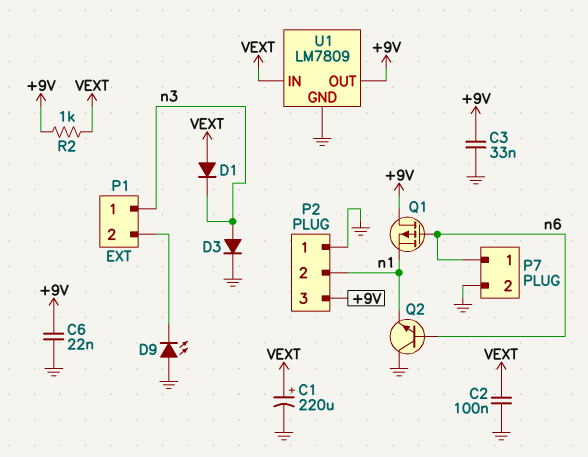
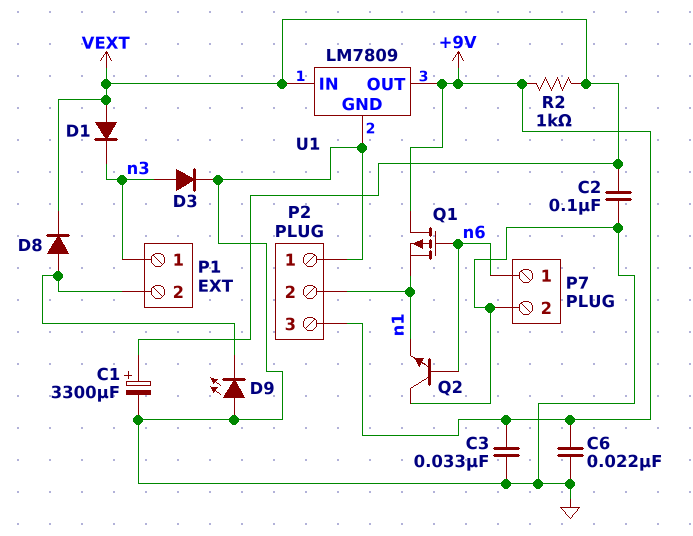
C1: 220uF (plus VEXT, minus GND) -> 3300uF (plus VEXT, minus GND)
D8: none -> diode (A P1/2, K VEXT)

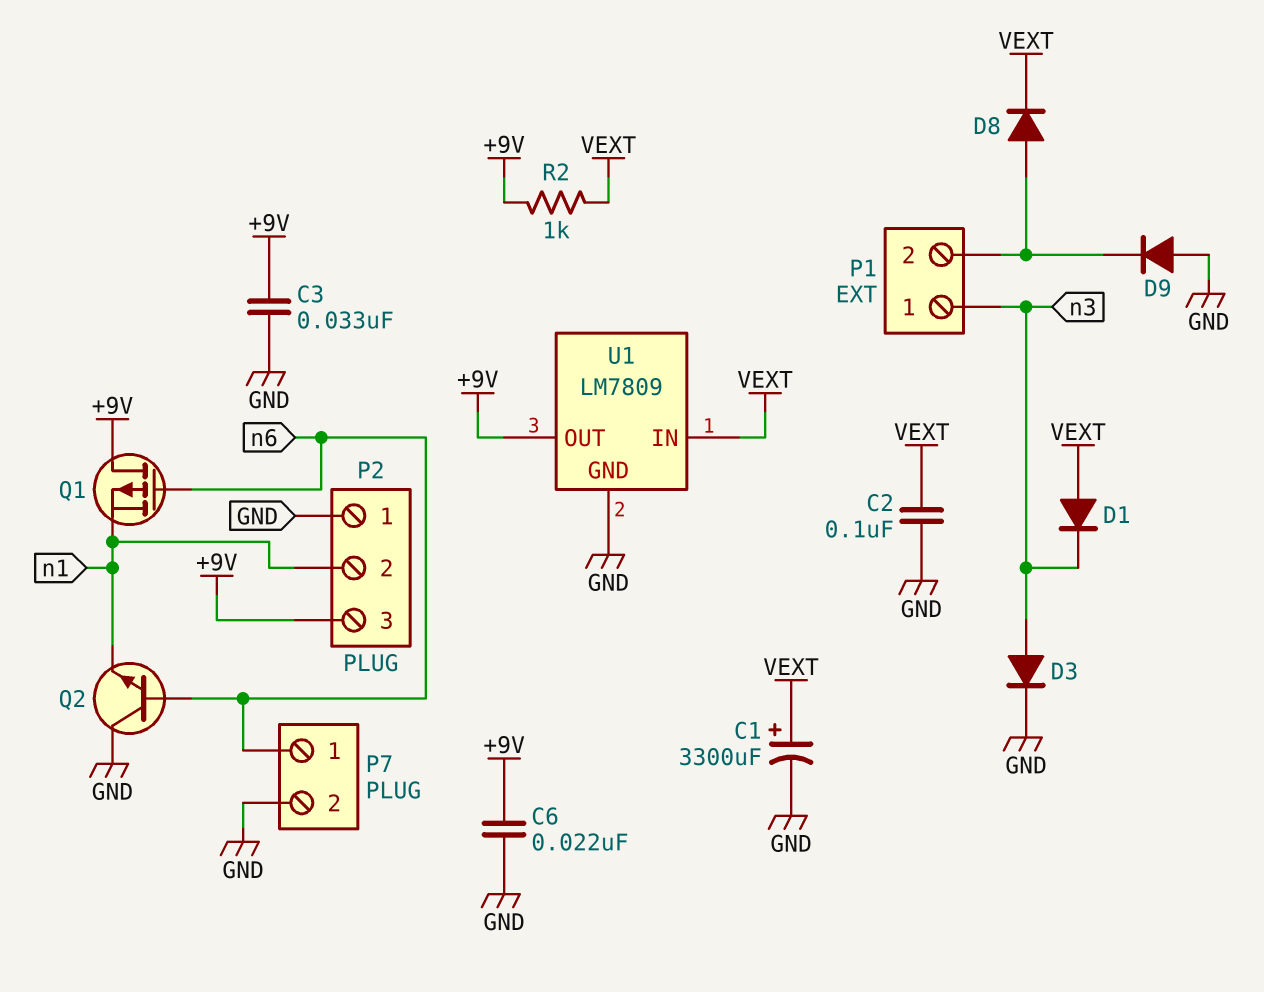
D9: LED (A GND, K P1/2) -> diode (A GND, K P1/2)

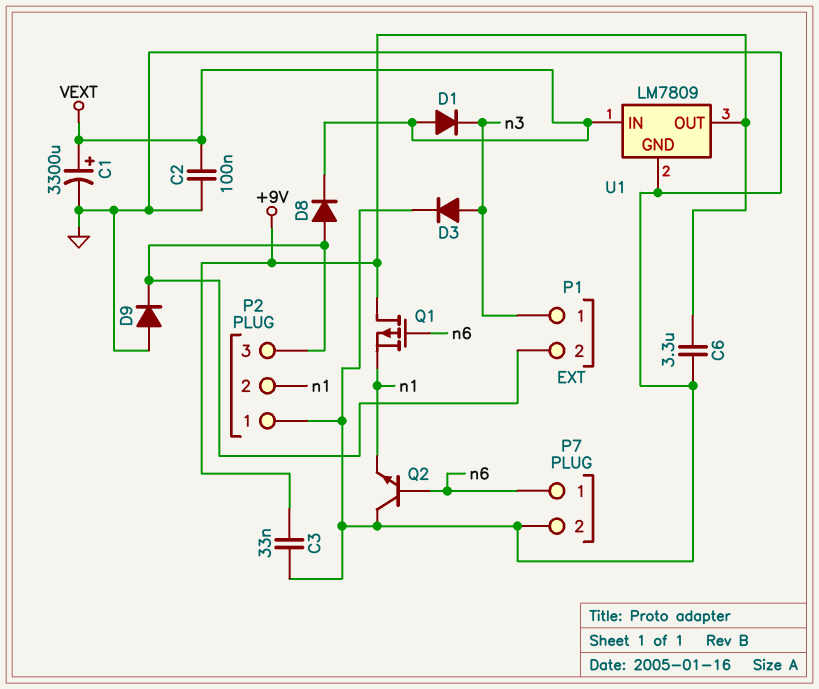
C6: 22nF (+9V, GND) -> 3.3uF (+9V, GND)
P2 pin 3: +9V -> P1/2
R2: 1k (+9V, VEXT) -> none

